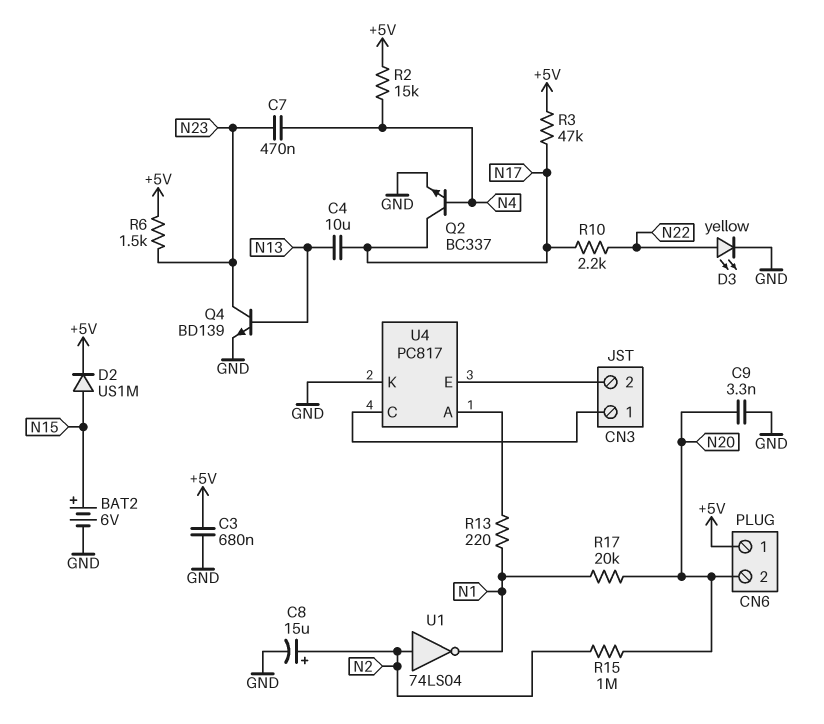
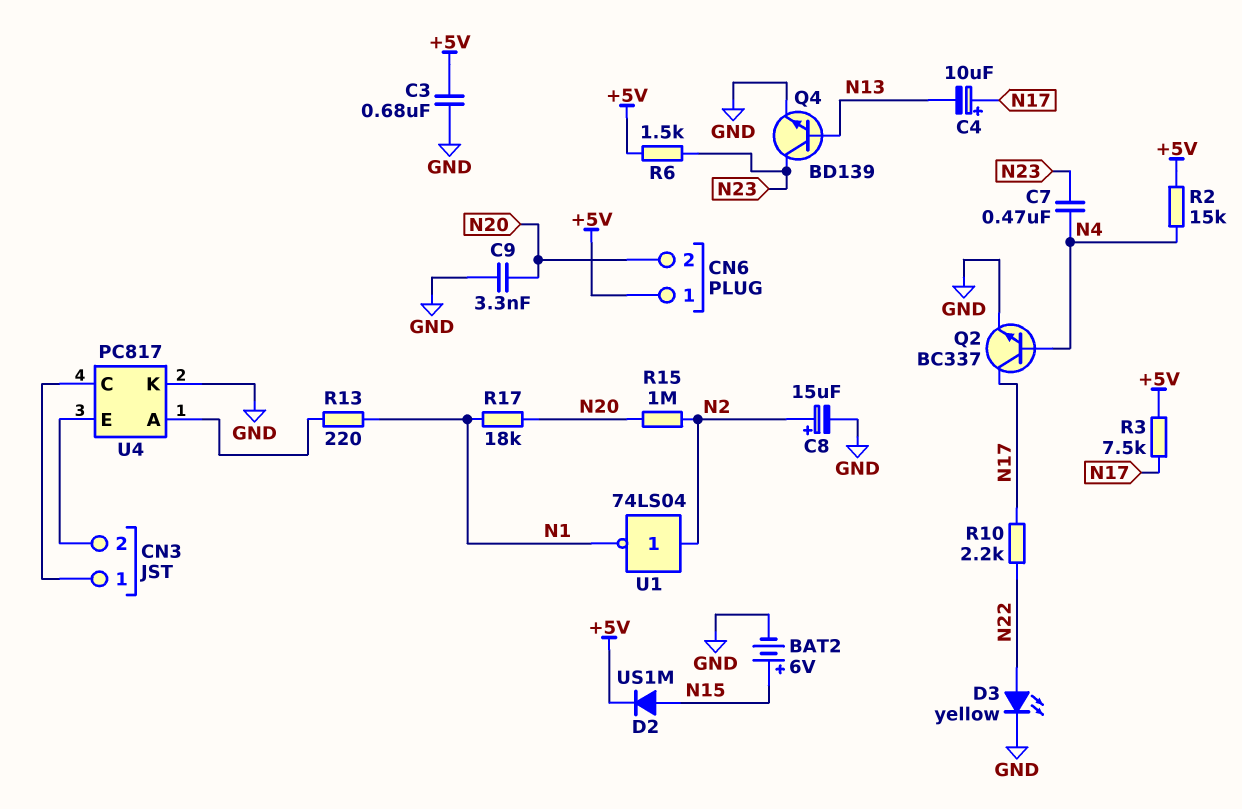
C4: 10uF (N13, N17) -> 10uF (plus N17, minus N13)
R3: 47k (+5V, N17) -> 7.5k (+5V, N17)
R17: 20k (N1, N20) -> 18k (N1, N20)

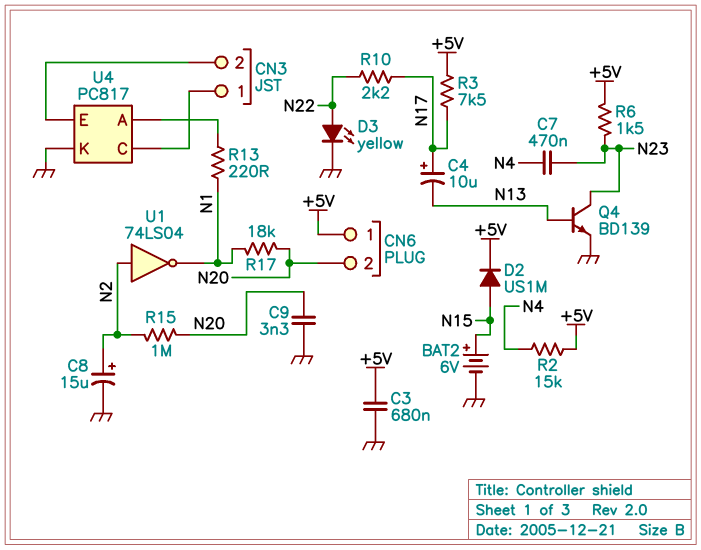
Q2: NPN BC337 (B N4, C N17, E GND) -> none

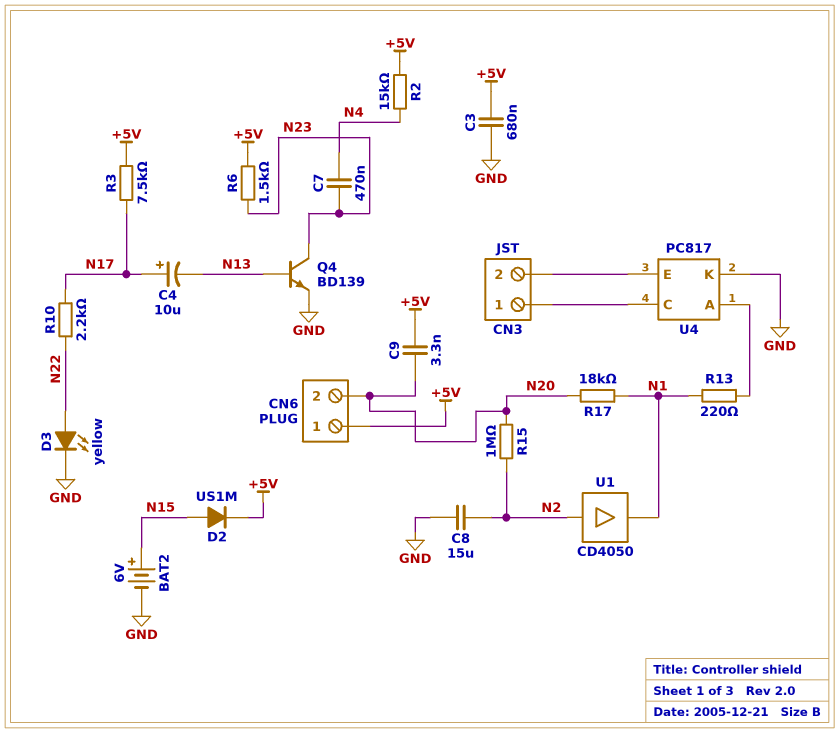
C8: 15uF (plus N2, minus GND) -> 15uF (GND, N2)
C9: 3.3nF (GND, N20) -> 3.3nF (+5V, N20)
U1: NOT 74LS04 (in N2, out N1) -> buffer CD4050 (in N2, out N1)

